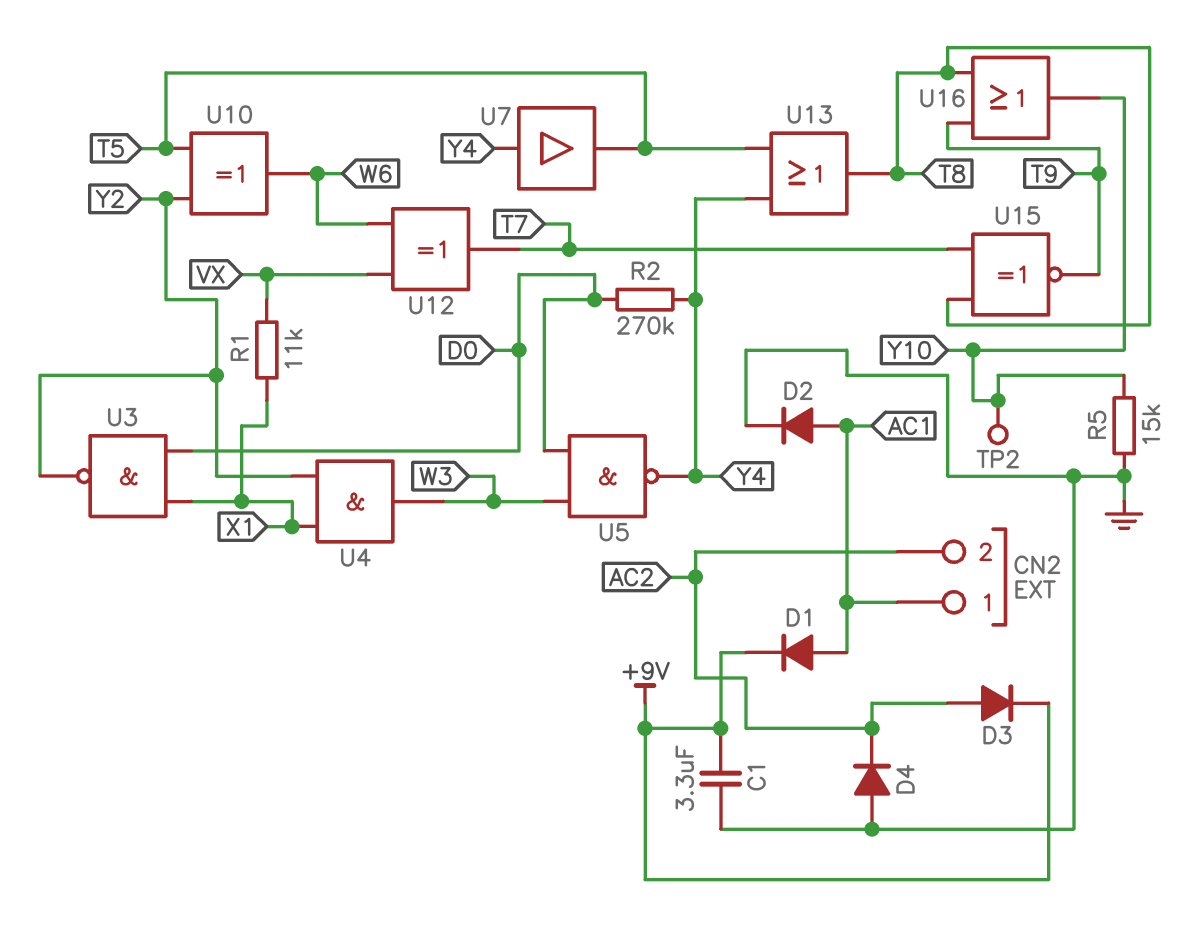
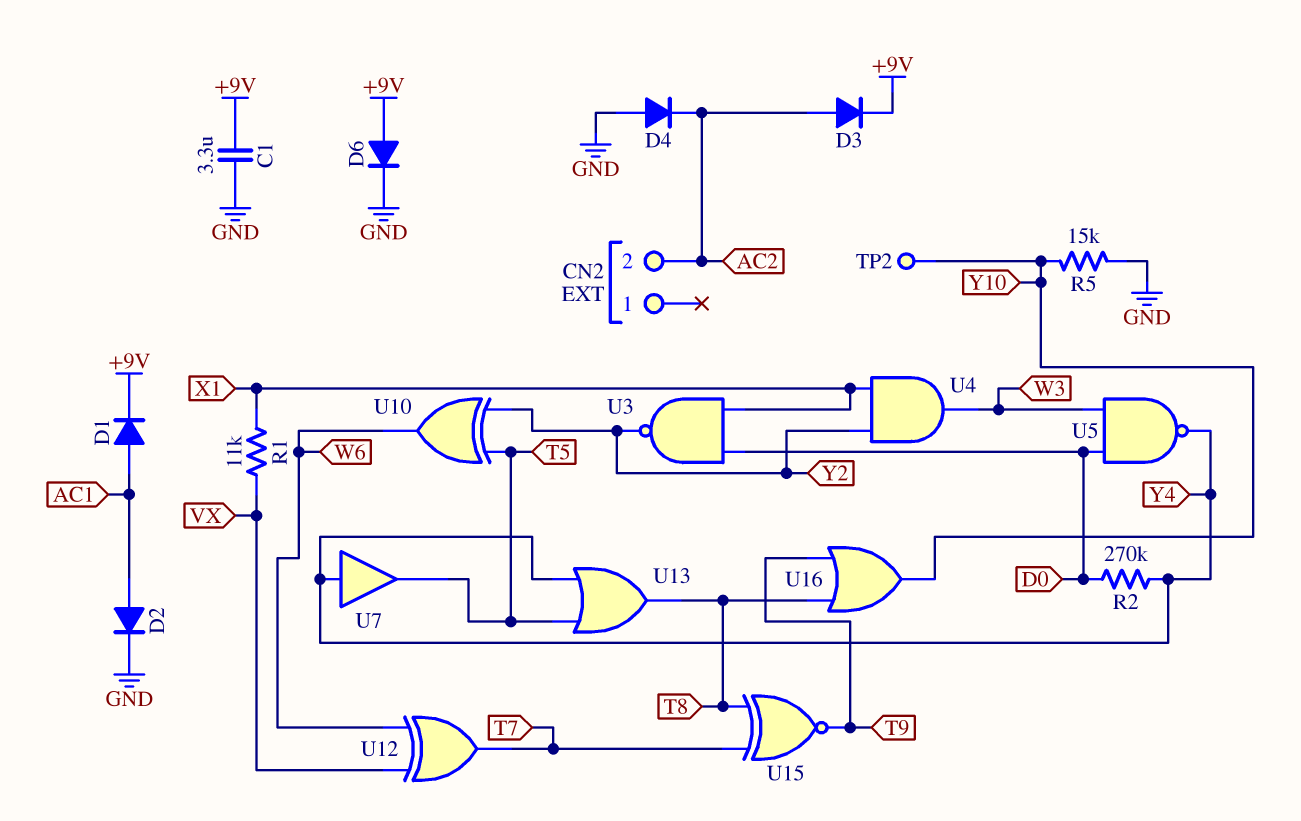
CN2 pin 1: AC1 -> none
D6: none -> diode (A +9V, K GND)

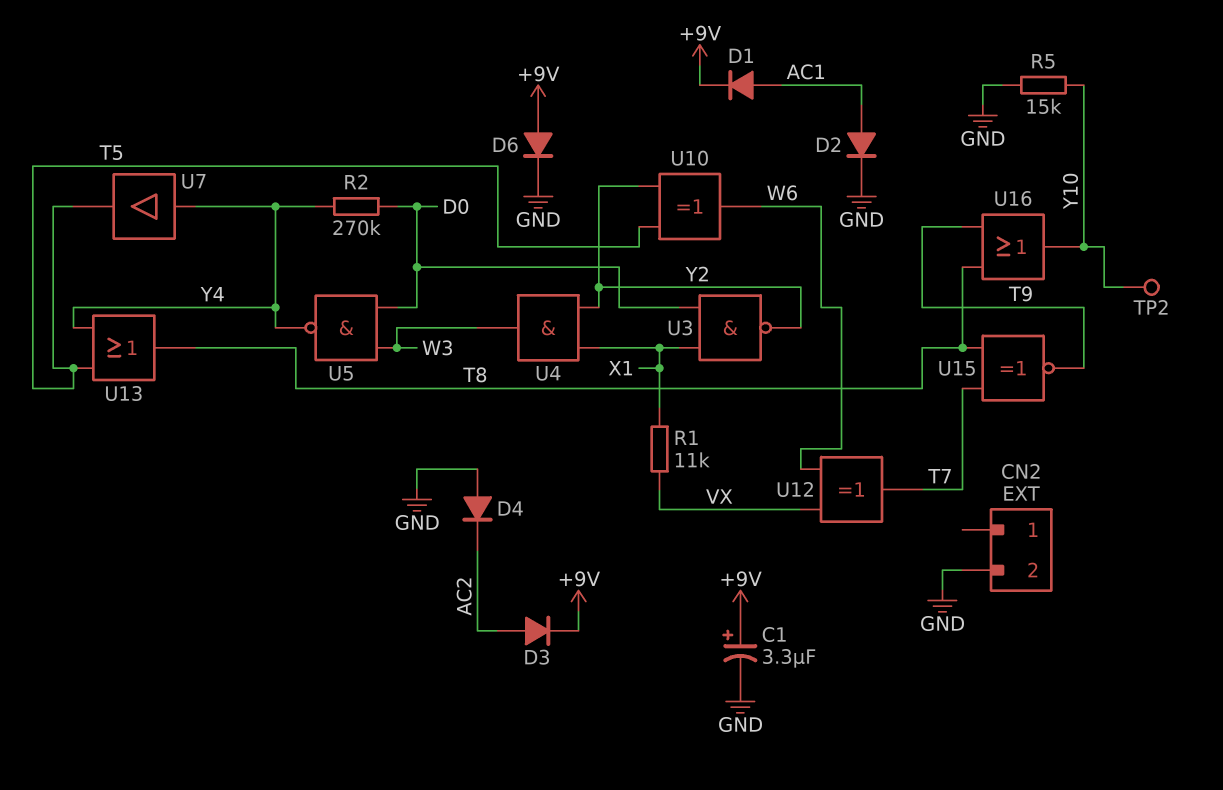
C1: 3.3uF (+9V, GND) -> 3.3uF (plus +9V, minus GND)
CN2 pin 2: AC2 -> GND

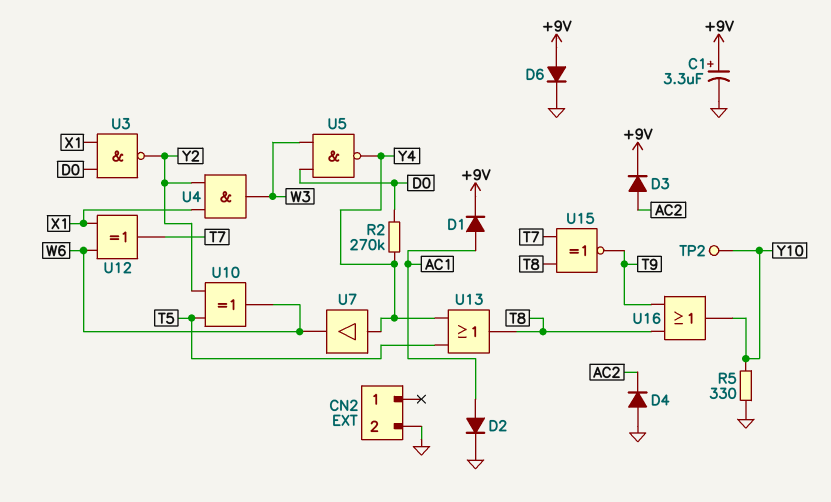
R1: 11k (VX, X1) -> none
R5: 15k (GND, Y10) -> 330 (GND, Y10)
U7: buffer (in Y4, out T5) -> buffer (in Y4, out W6)
U12: XOR (in VX, in W6, out T7) -> XOR (in W6, in X1, out T7)

